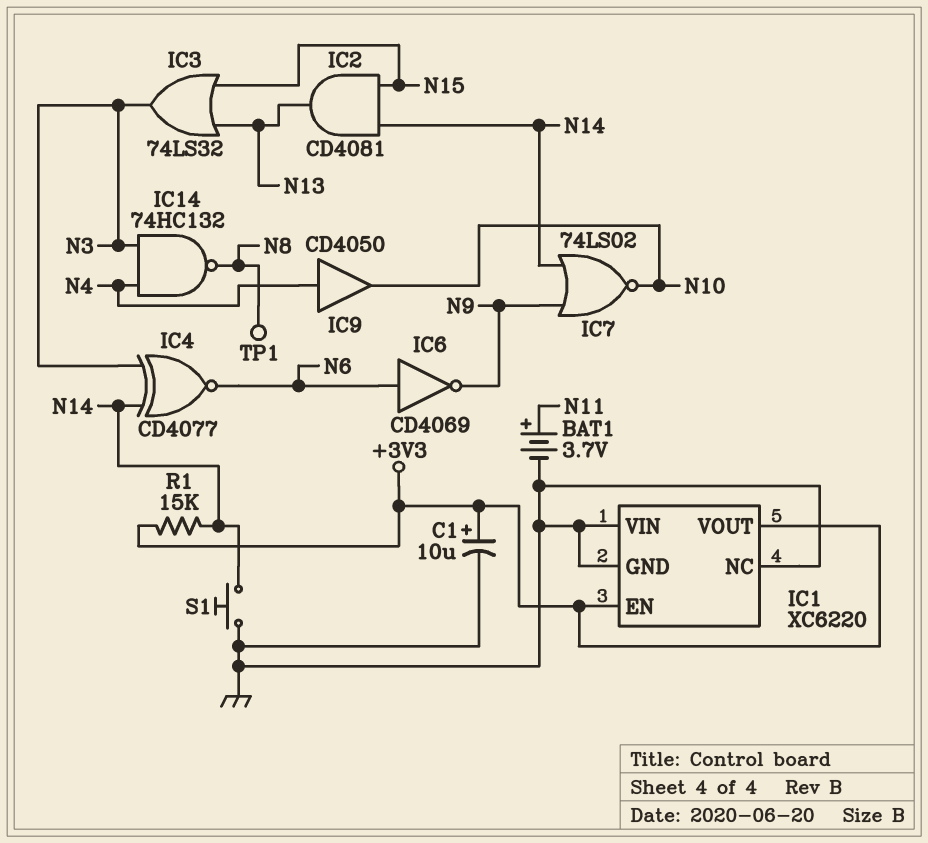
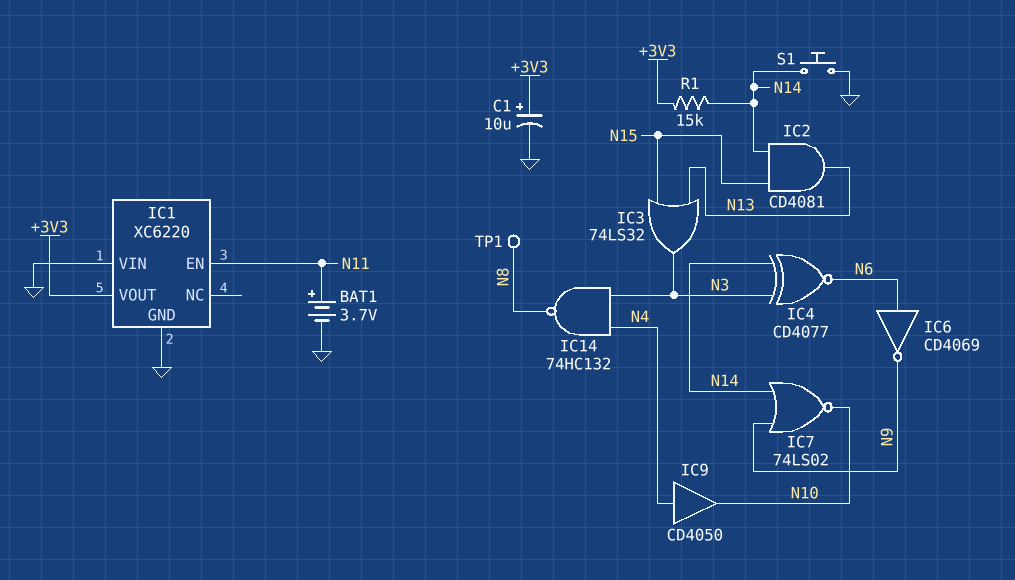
IC1 pin EN: +3V3 -> N11
IC1 pin NC: GND -> none

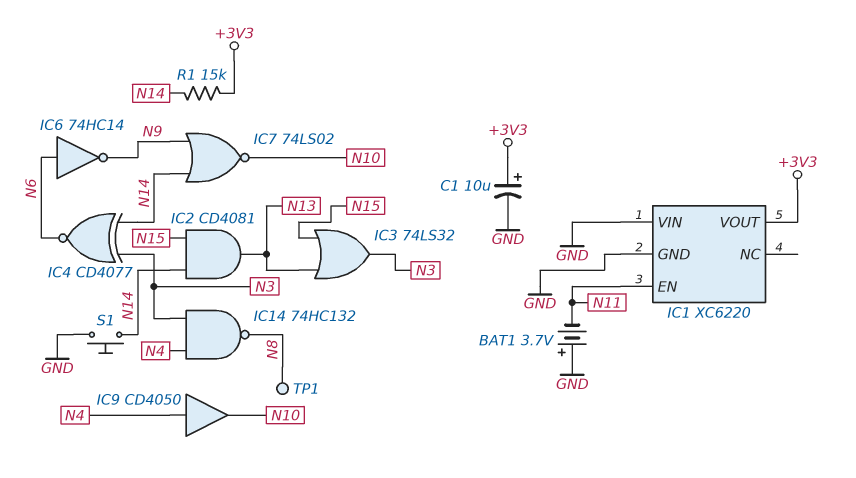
BAT1: 3.7V (plus N11, minus GND) -> 3.7V (plus GND, minus N11)
IC6: NOT CD4069 (in N6, out N9) -> NOT 74HC14 (in N6, out N9)

